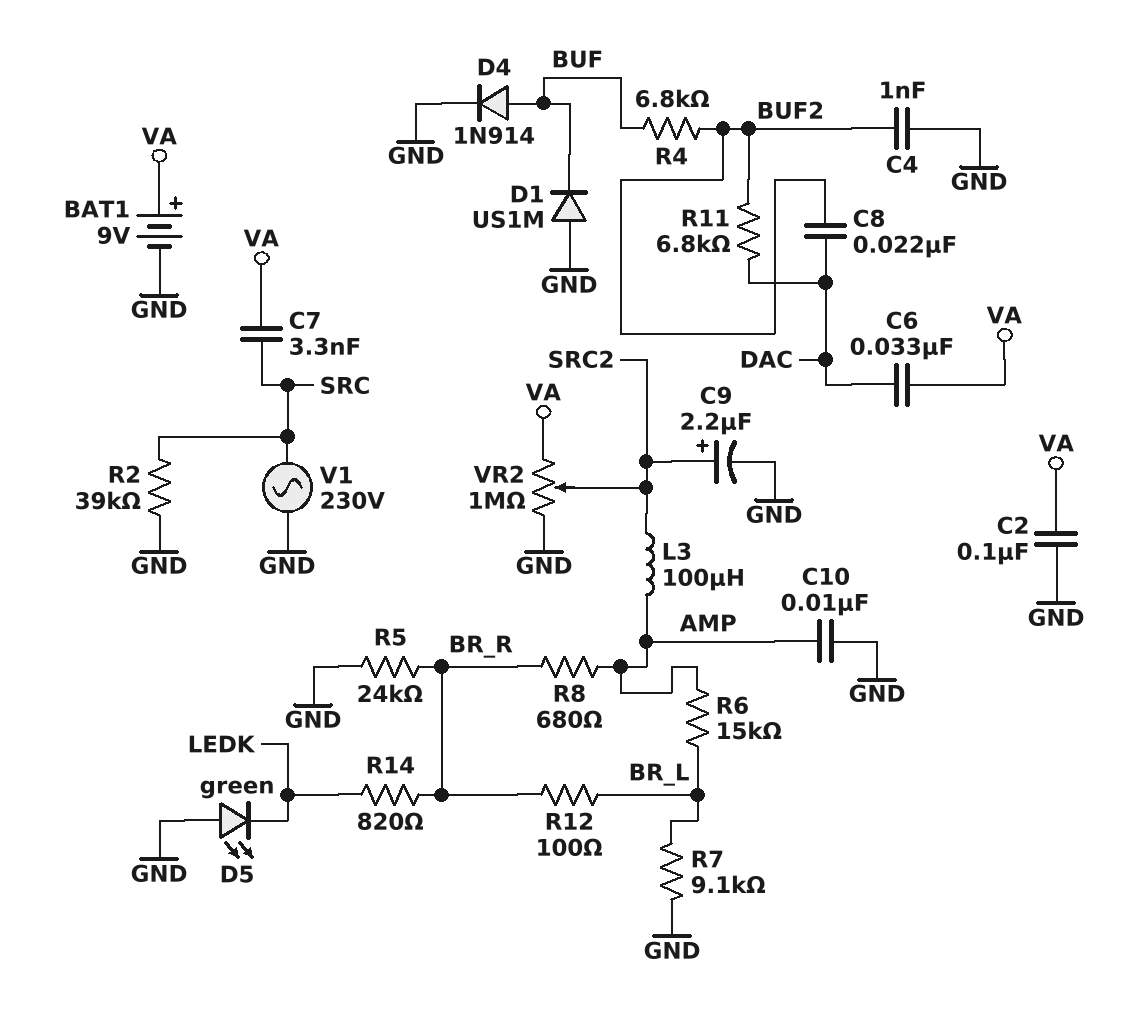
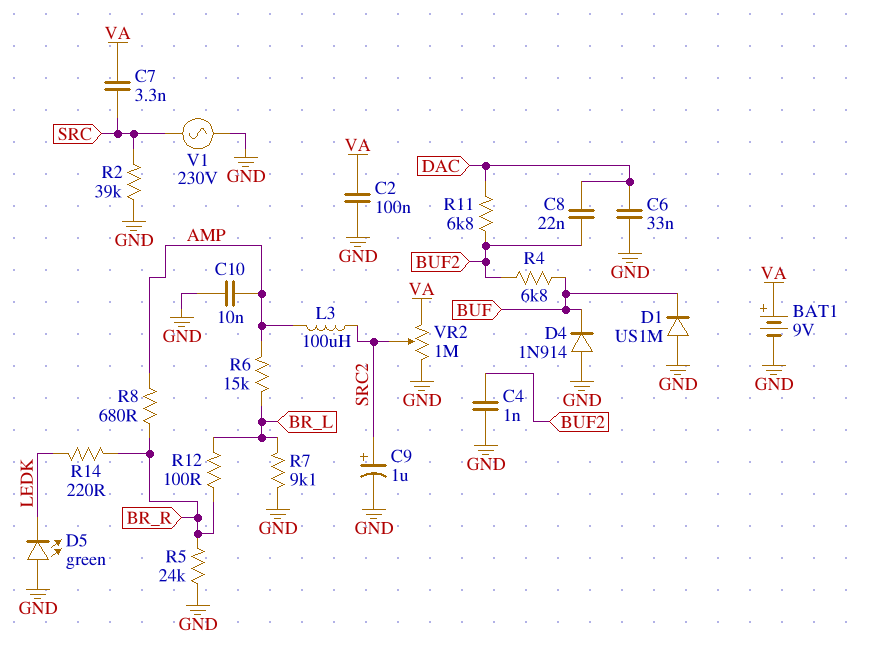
C6: 33nF (DAC, VA) -> 33nF (DAC, GND)
C9: 2.2uF (plus SRC2, minus GND) -> 1uF (plus SRC2, minus GND)
D4: diode 1N914 (A BUF, K GND) -> diode 1N914 (A GND, K BUF)
R14: 820 (BR_R, LEDK) -> 220 (BR_R, LEDK)

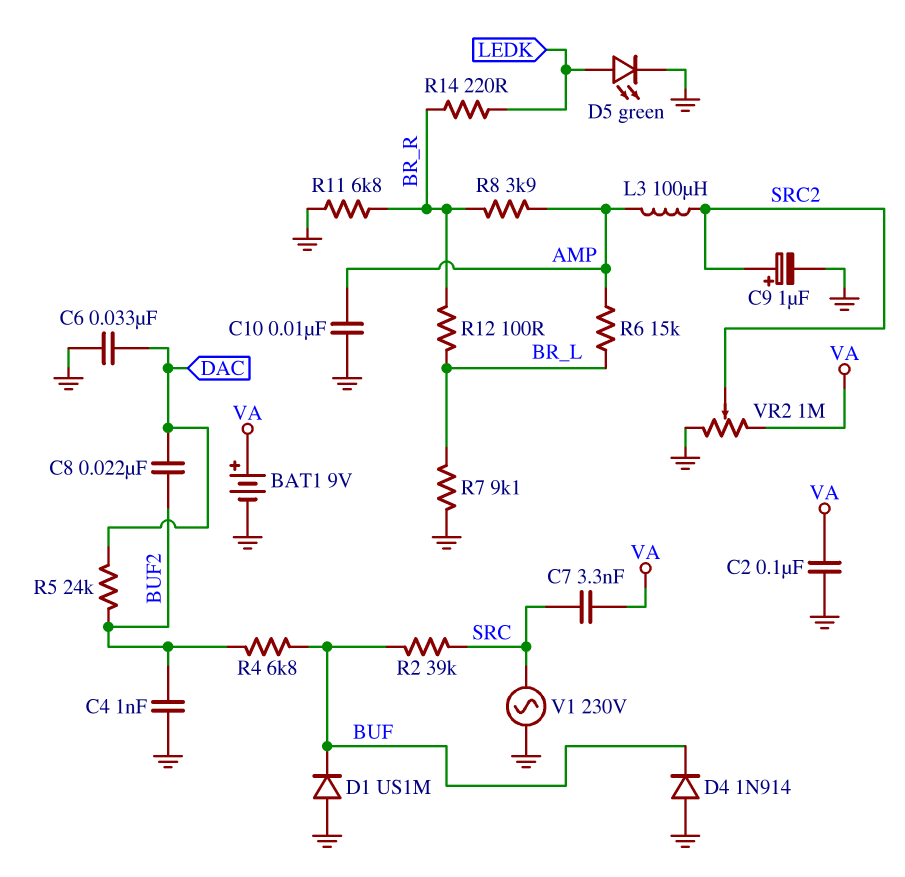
D5: LED green (A GND, K LEDK) -> LED green (A LEDK, K GND)
R2: 39k (GND, SRC) -> 39k (BUF, SRC)
R5: 24k (BR_R, GND) -> 24k (BUF2, DAC)
R8: 680 (AMP, BR_R) -> 3.9k (AMP, BR_R)
R11: 6.8k (BUF2, DAC) -> 6.8k (BR_R, GND)

